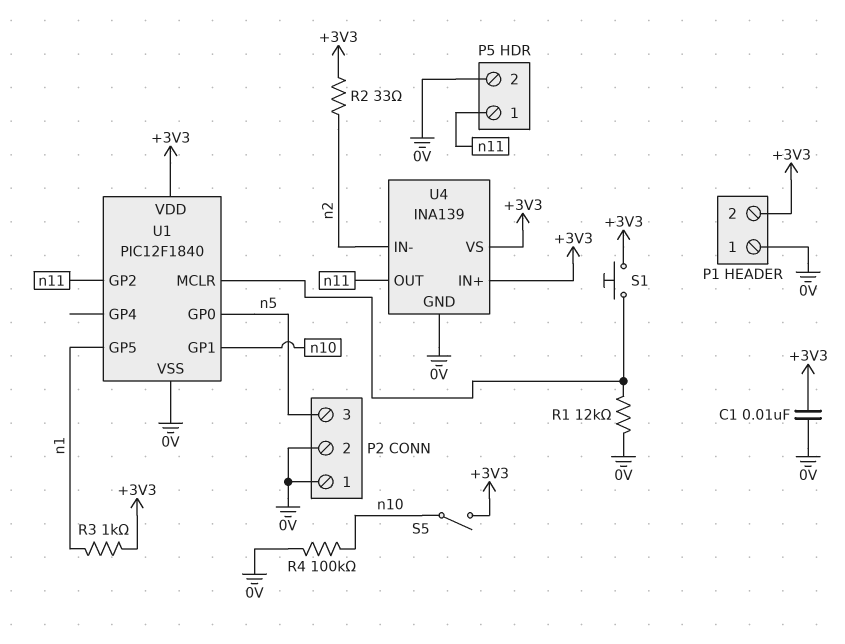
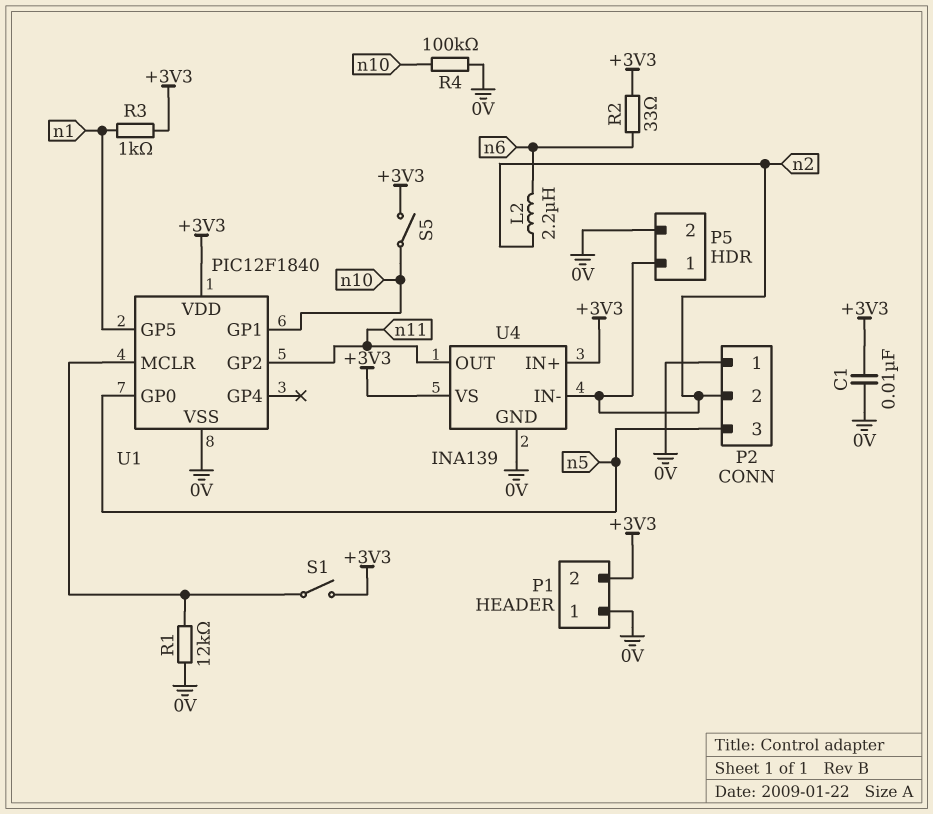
L2: none -> 2.2uH (n2, n6)
P2 pin 2: 0V -> n2
P5 pin 1: n11 -> n2
R2: 33 (+3V3, n2) -> 33 (+3V3, n6)
S1: button (+3V3, U1/MCLR) -> switch (+3V3, U1/MCLR)

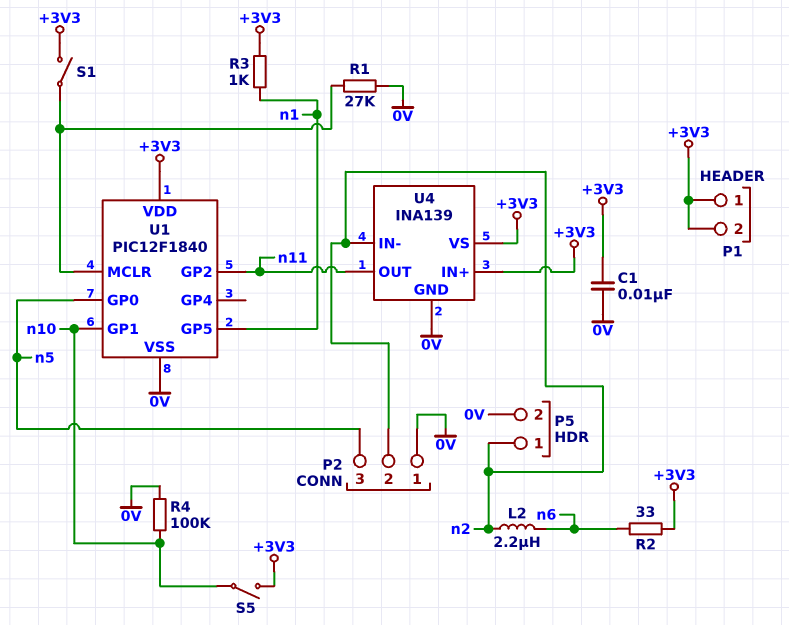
P1 pin 1: 0V -> +3V3
R1: 12k (0V, U1/MCLR) -> 27k (0V, U1/MCLR)

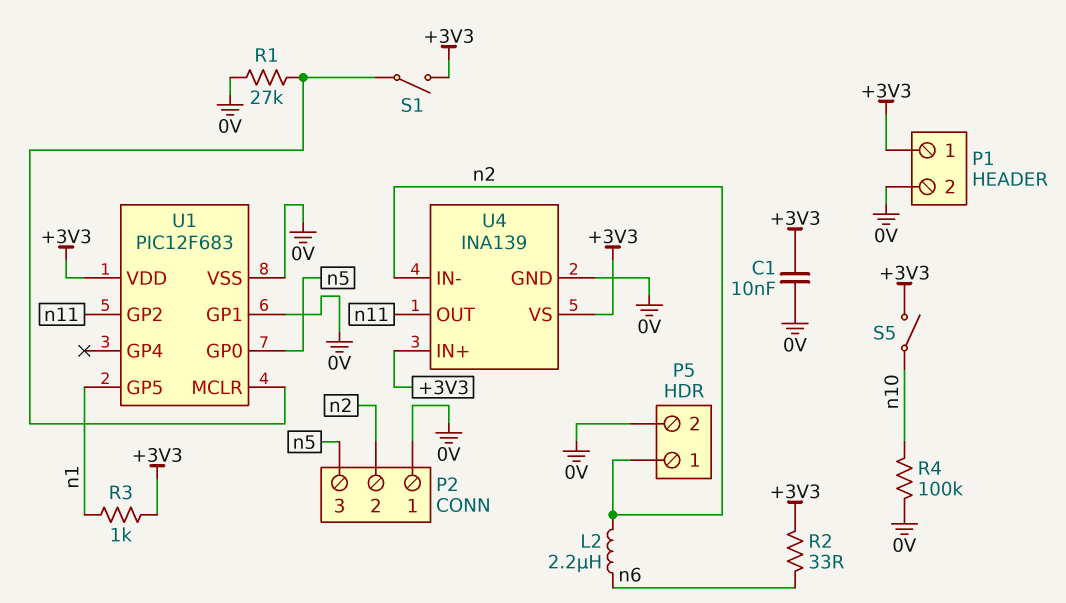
P1 pin 2: +3V3 -> 0V
U1: PIC12F1840 -> PIC12F683
U1 pin GP1: n10 -> 0V

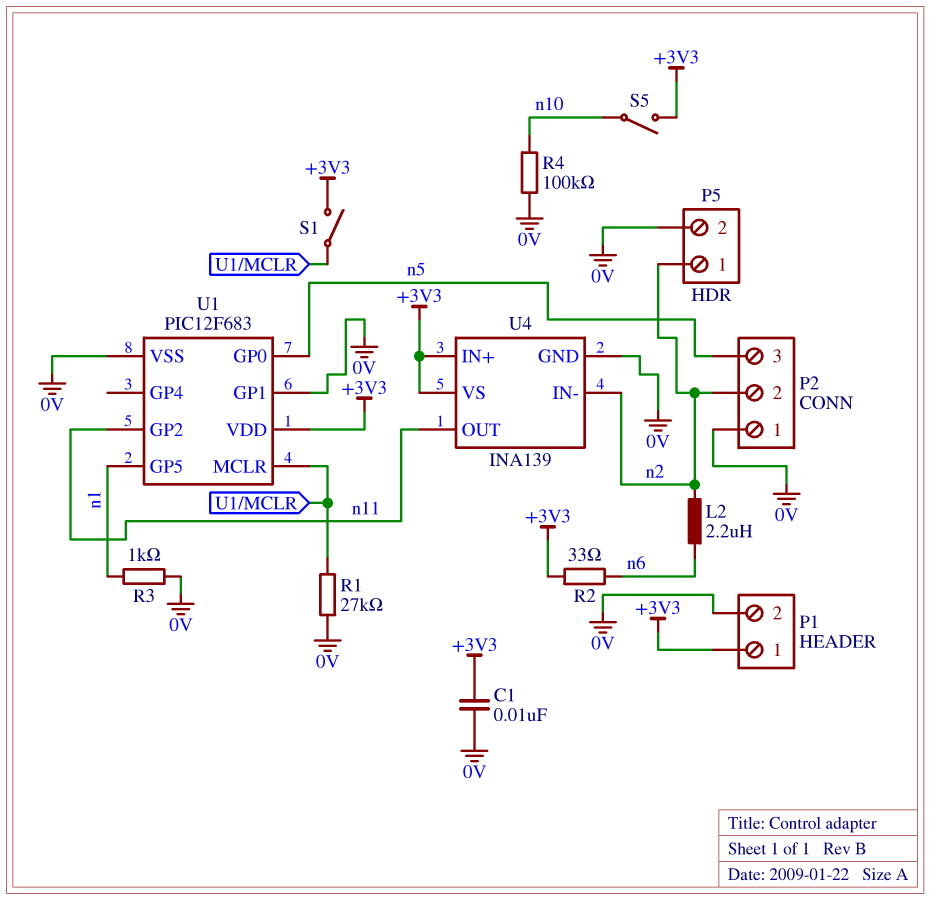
R3: 1k (+3V3, n1) -> 1k (0V, n1)

